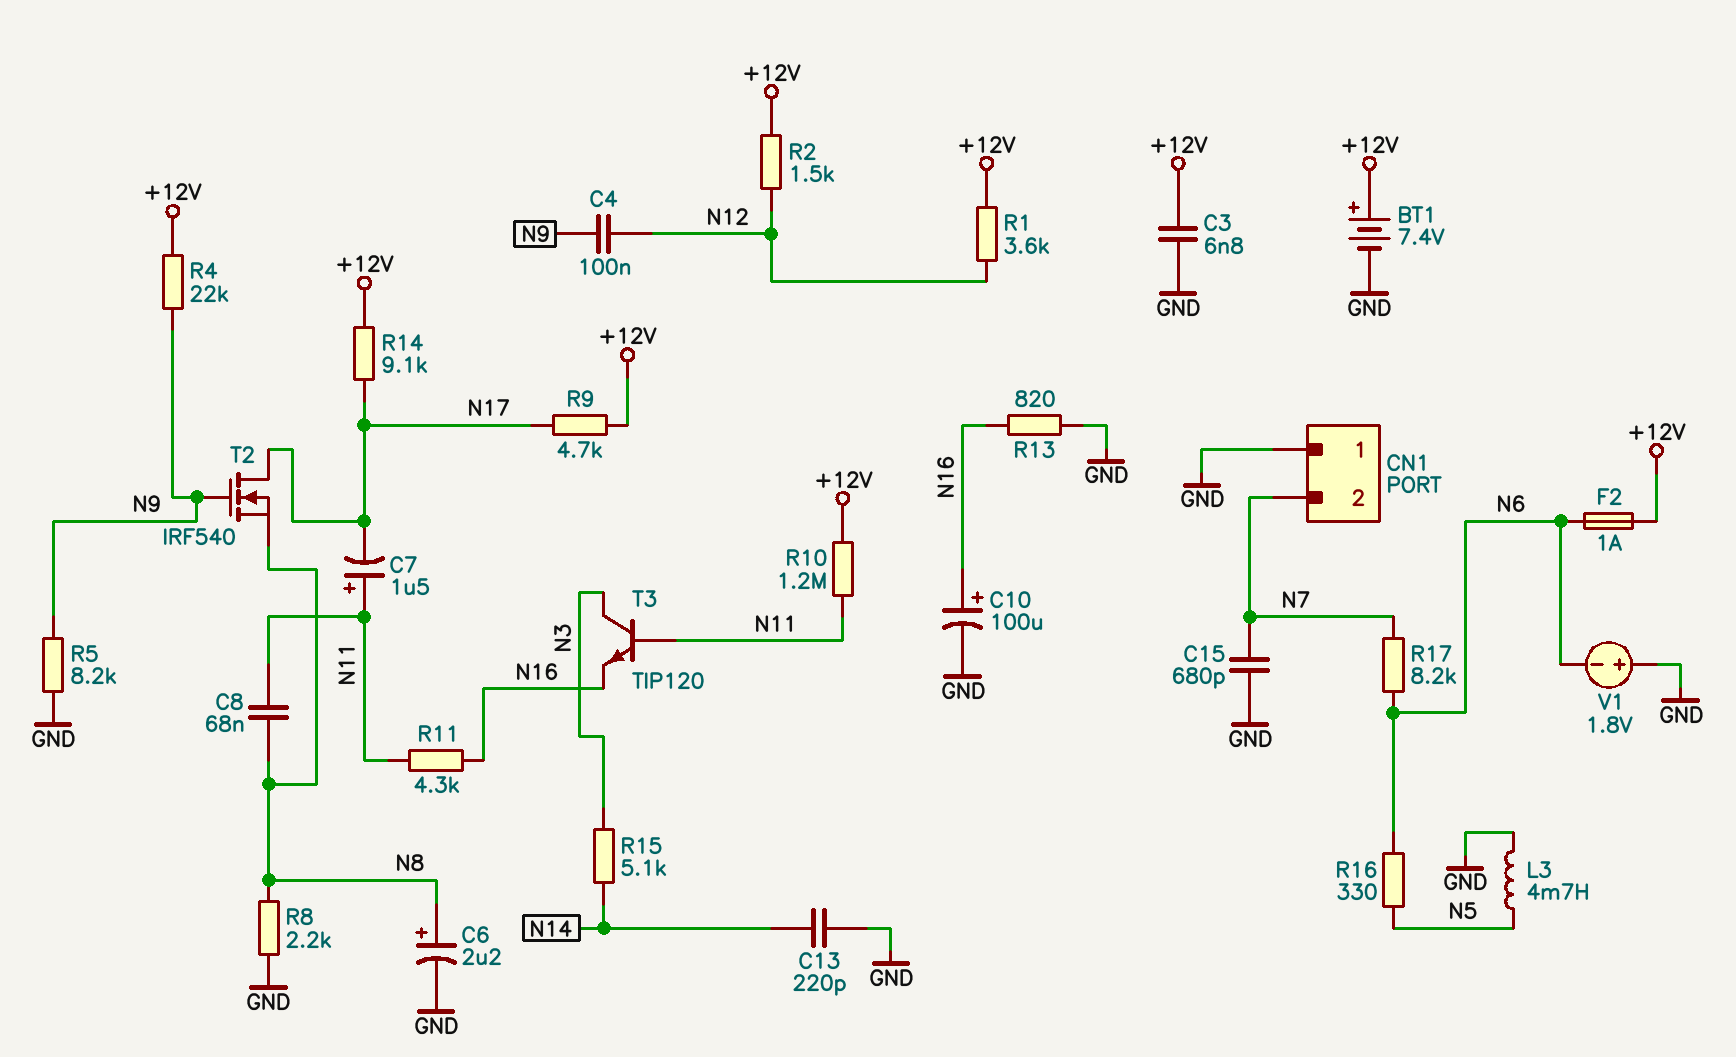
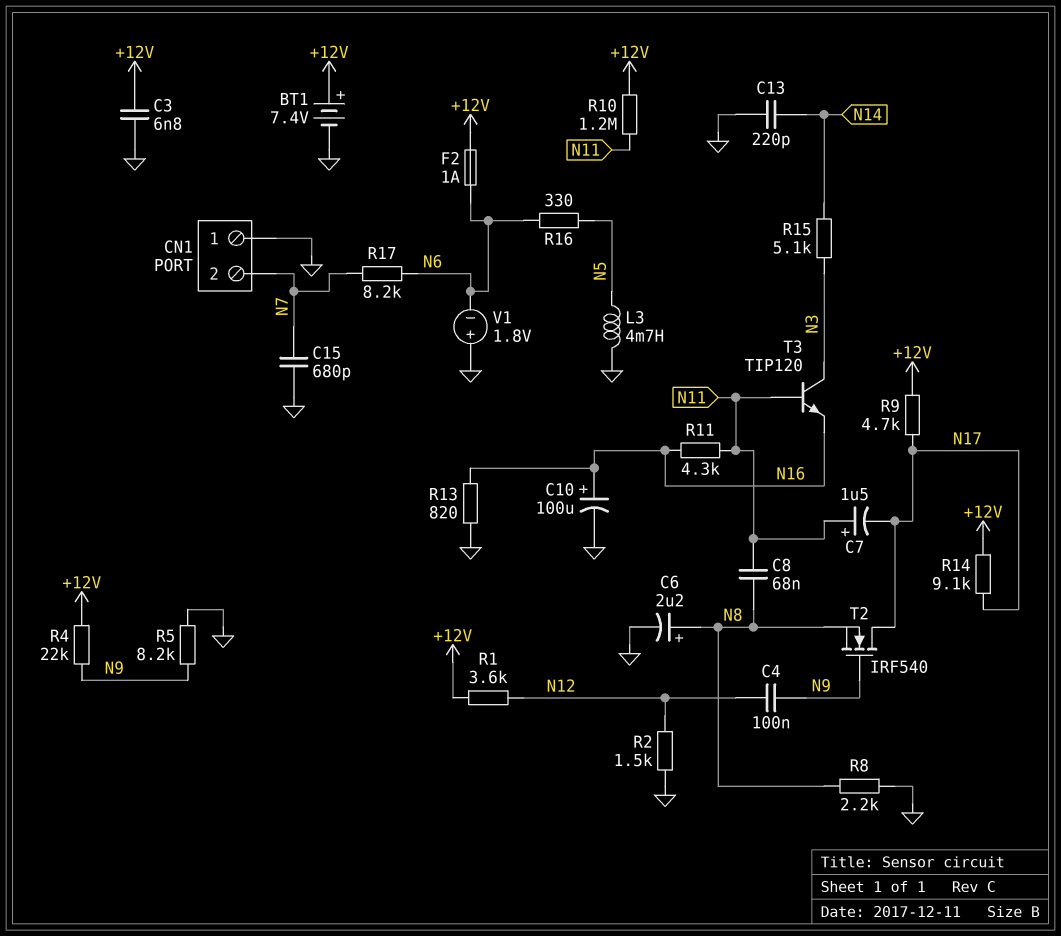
R2: 1.5k (+12V, N12) -> 1.5k (GND, N12)

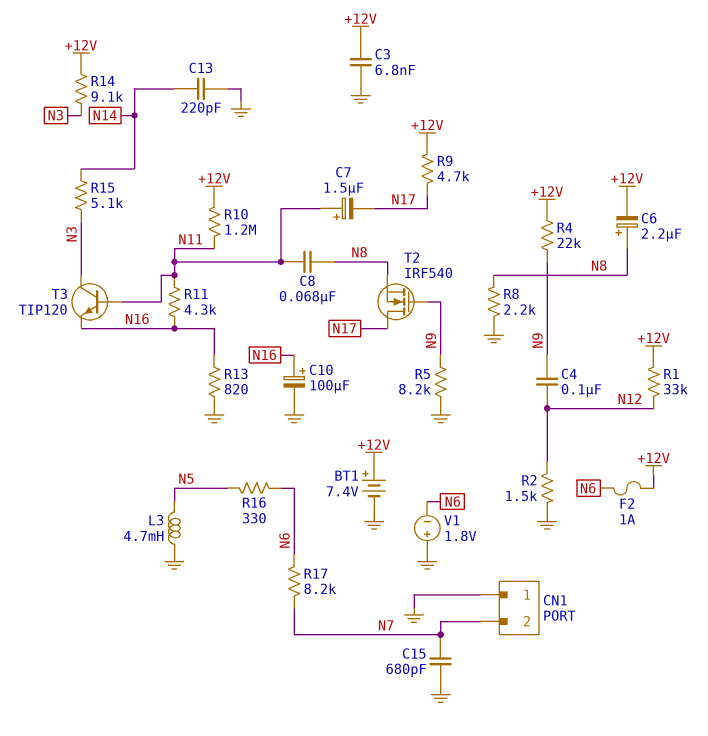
C6: 2.2uF (plus N8, minus GND) -> 2.2uF (plus N8, minus +12V)
R1: 3.6k (+12V, N12) -> 33k (+12V, N12)
R14: 9.1k (+12V, N17) -> 9.1k (+12V, N3)

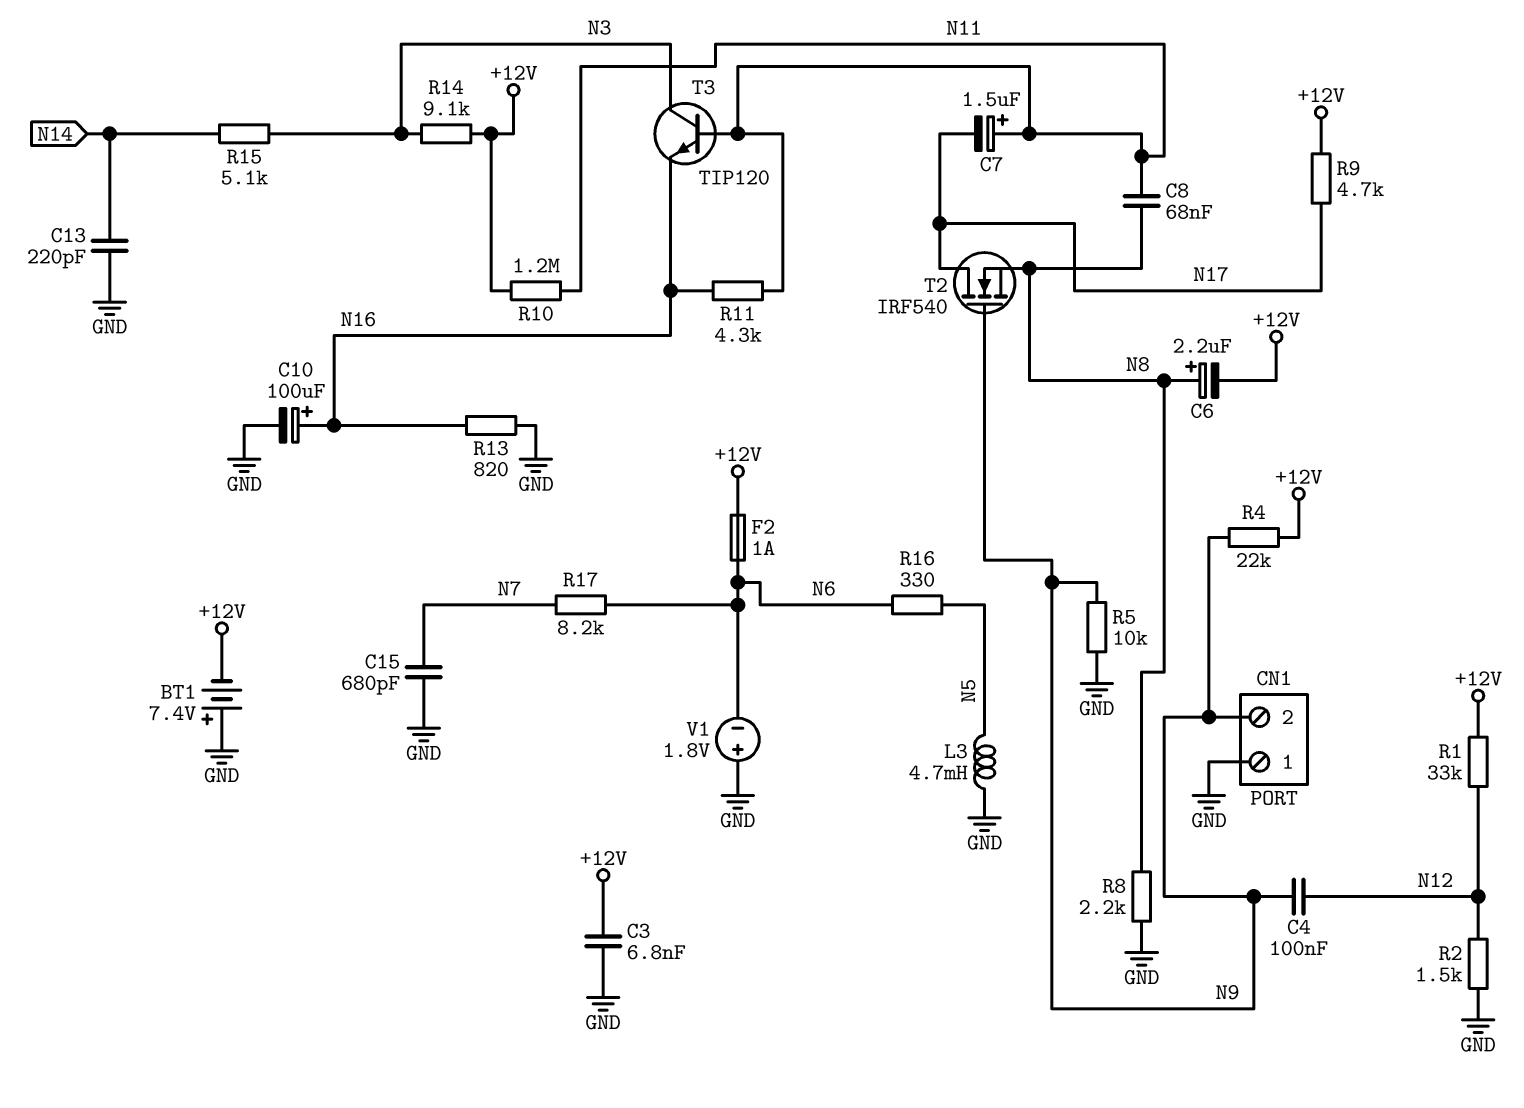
BT1: 7.4V (plus +12V, minus GND) -> 7.4V (plus GND, minus +12V)
CN1 pin 2: N7 -> N9
R5: 8.2k (GND, N9) -> 10k (GND, N9)

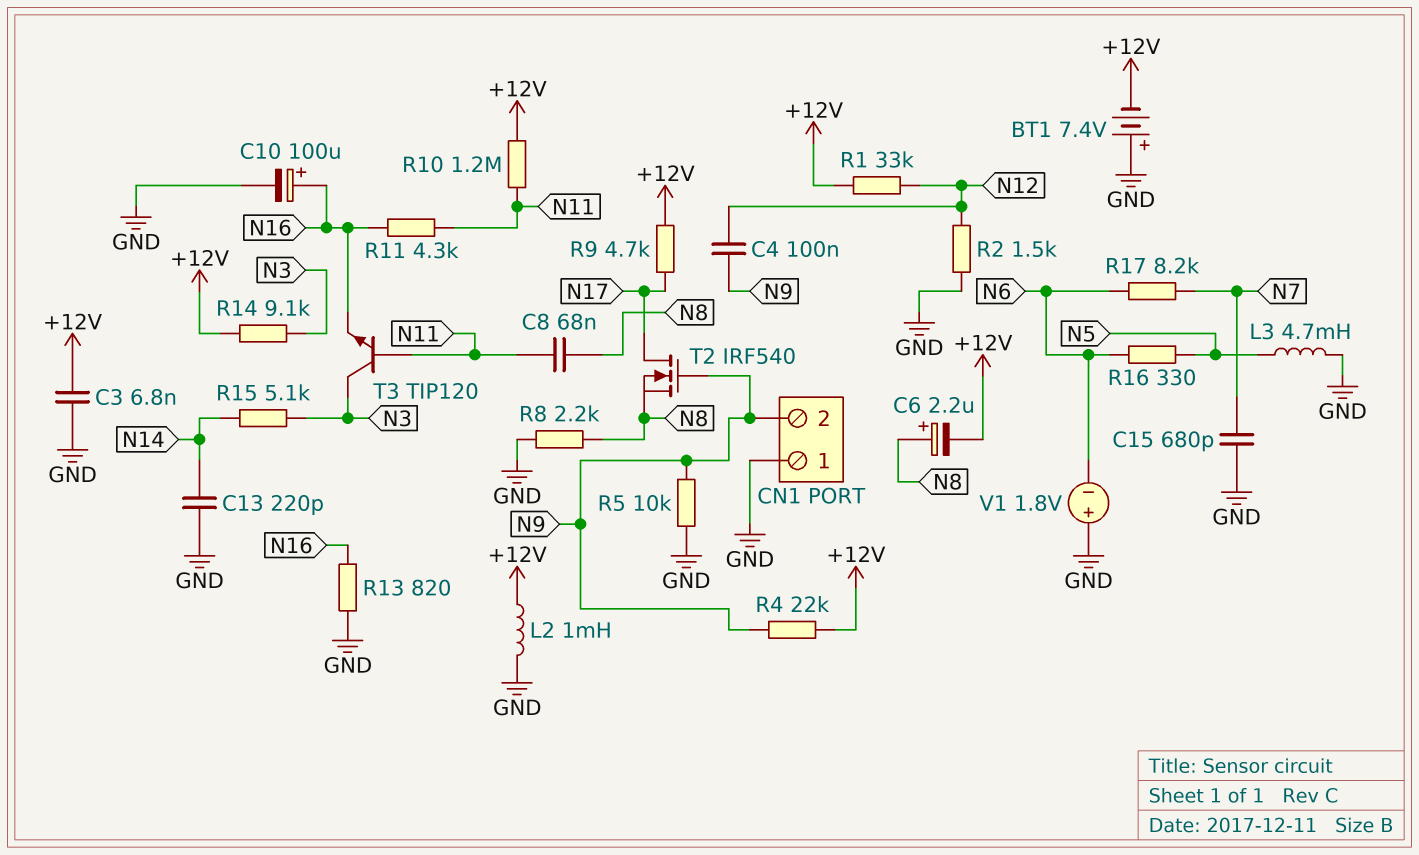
C7: 1.5uF (plus N11, minus N17) -> none
F2: 1A (+12V, N6) -> none
L2: none -> 1mH (+12V, GND)

